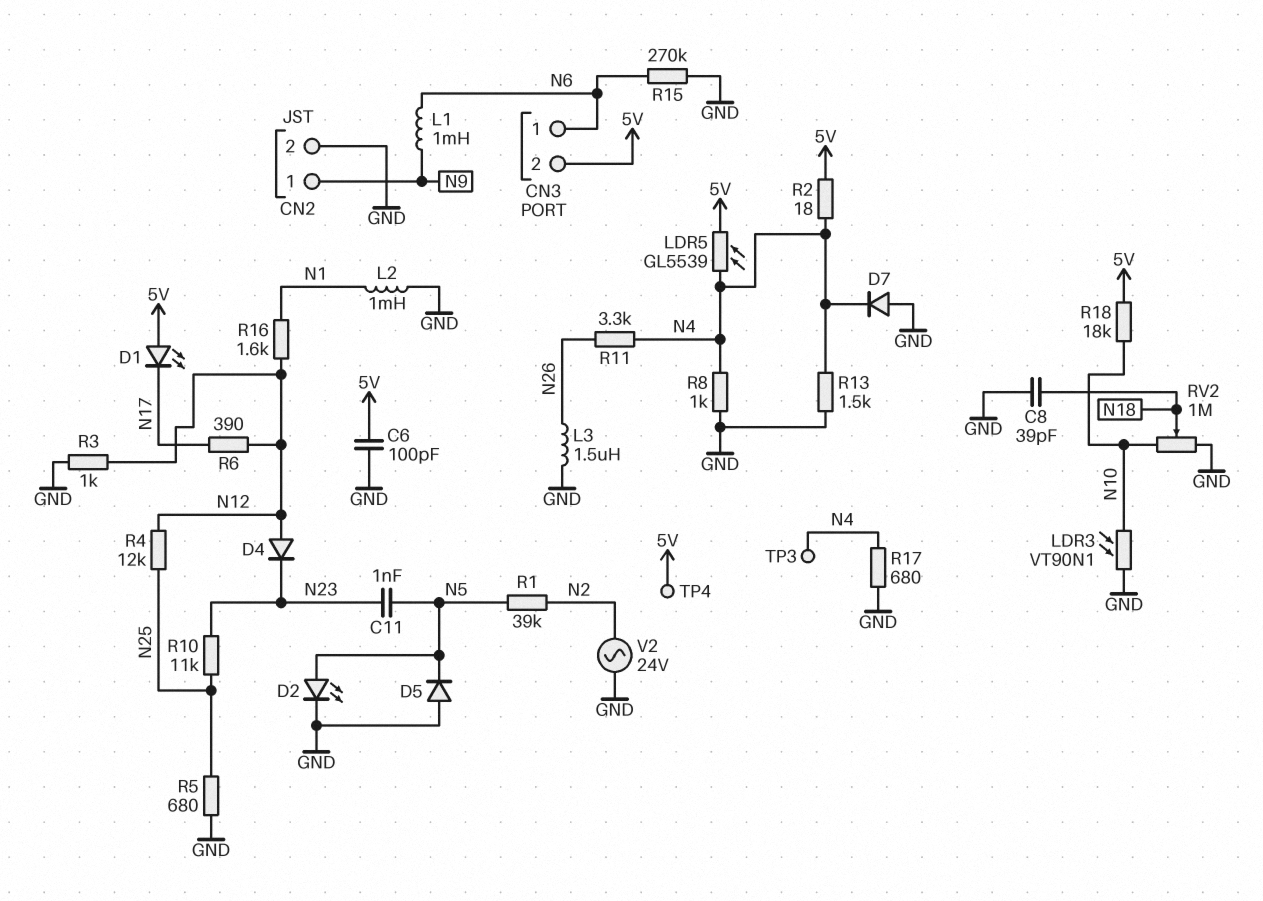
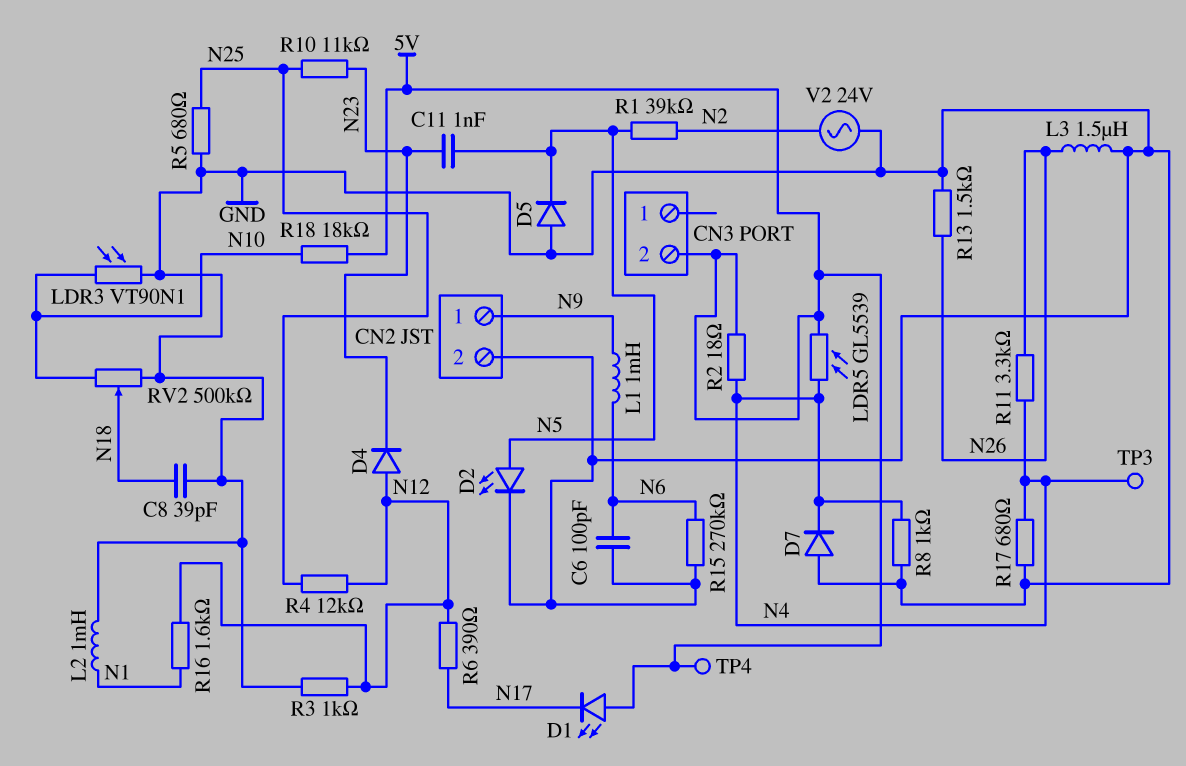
C6: 100pF (5V, GND) -> 100pF (GND, N6)
CN3 pin 1: N6 -> none
R13: 1.5k (GND, N4) -> 1.5k (GND, N26)
RV2: 1M (GND, N10, wiper N18) -> 500k (GND, N10, wiper N18)

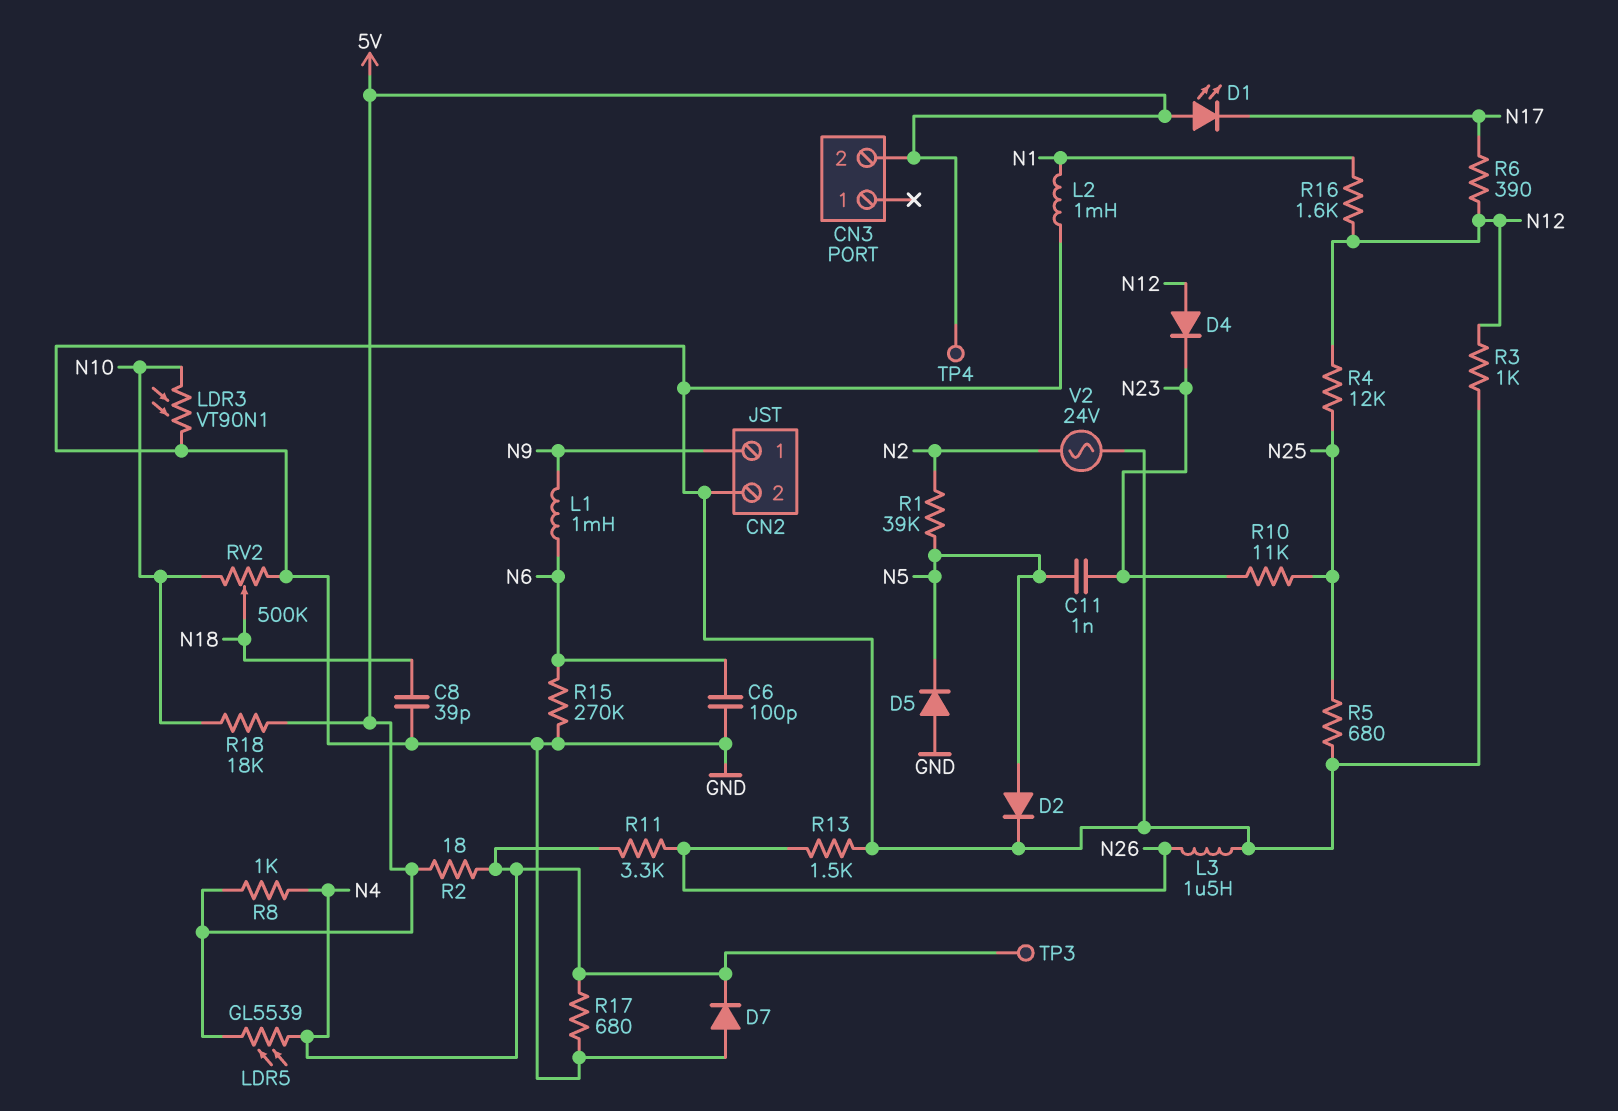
D2: LED (A N5, K GND) -> diode (A N5, K GND)
R8: 1k (GND, N4) -> 1k (5V, N4)

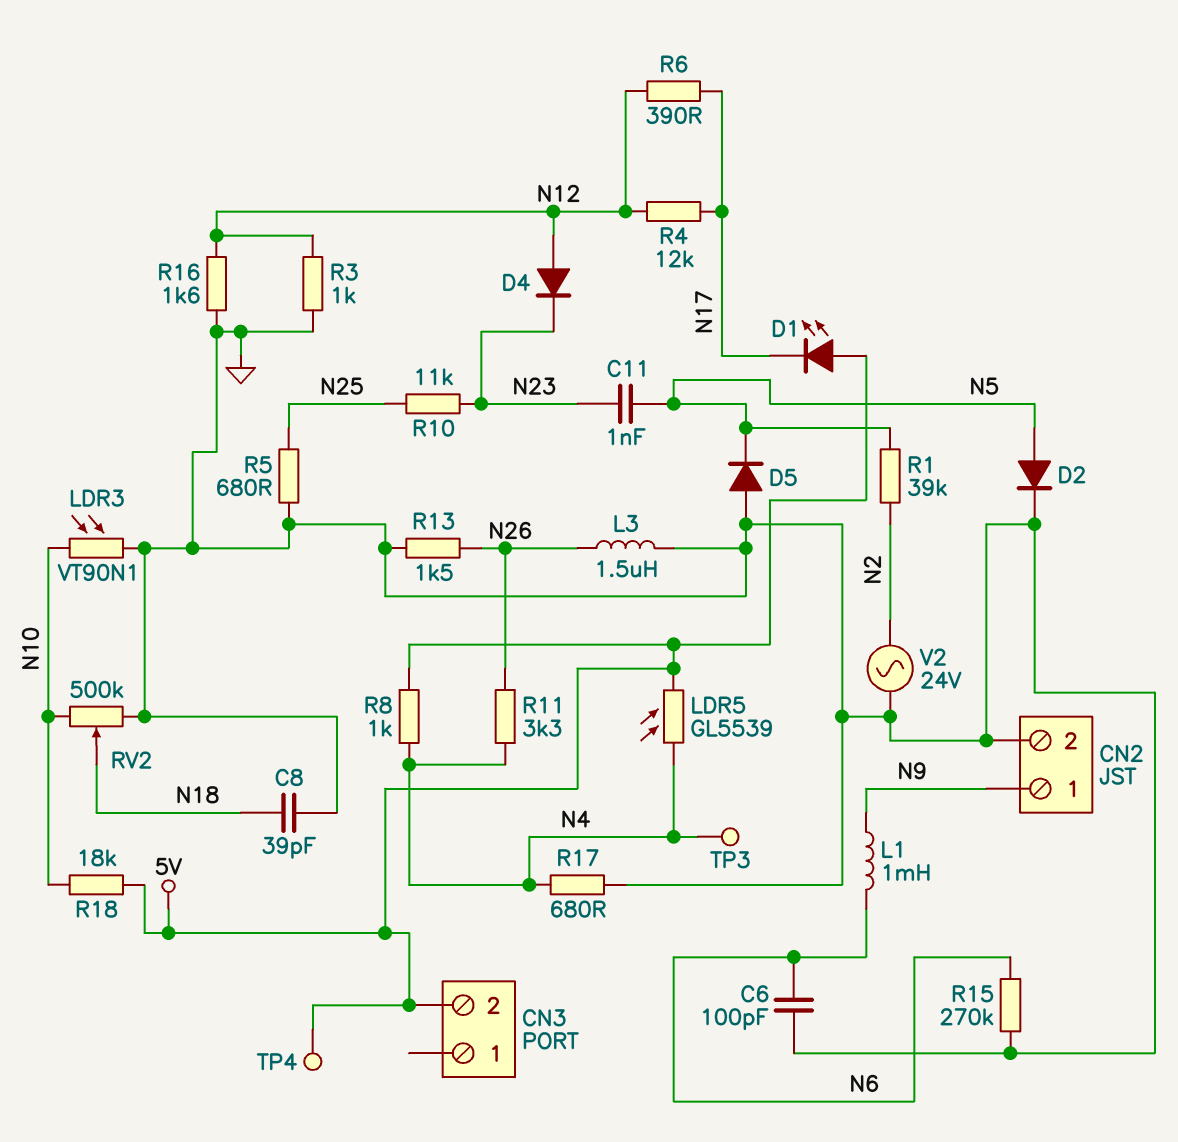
D7: diode (A GND, K N4) -> none
L2: 1mH (GND, N1) -> none
R2: 18 (5V, N4) -> none
R4: 12k (N12, N25) -> 12k (N12, N17)
R16: 1.6k (N1, N12) -> 1.6k (GND, N12)

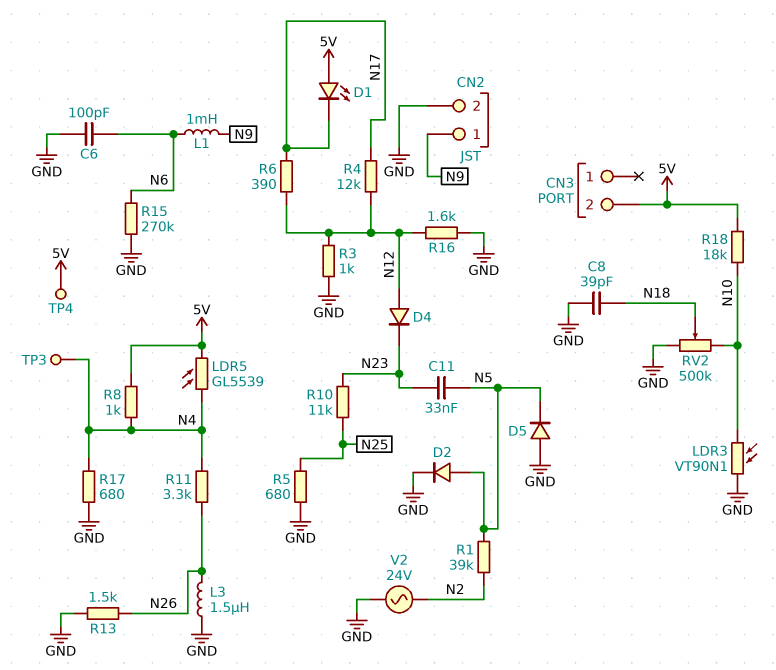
C11: 1nF (N5, N23) -> 33nF (N5, N23)

